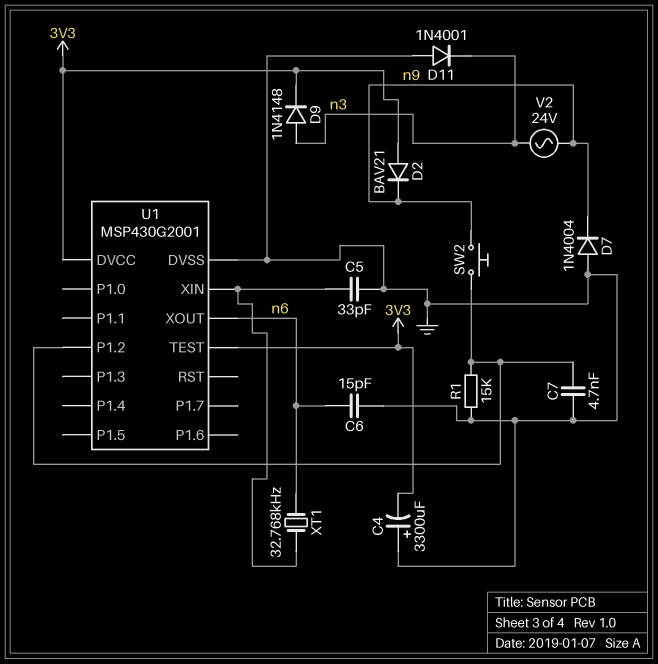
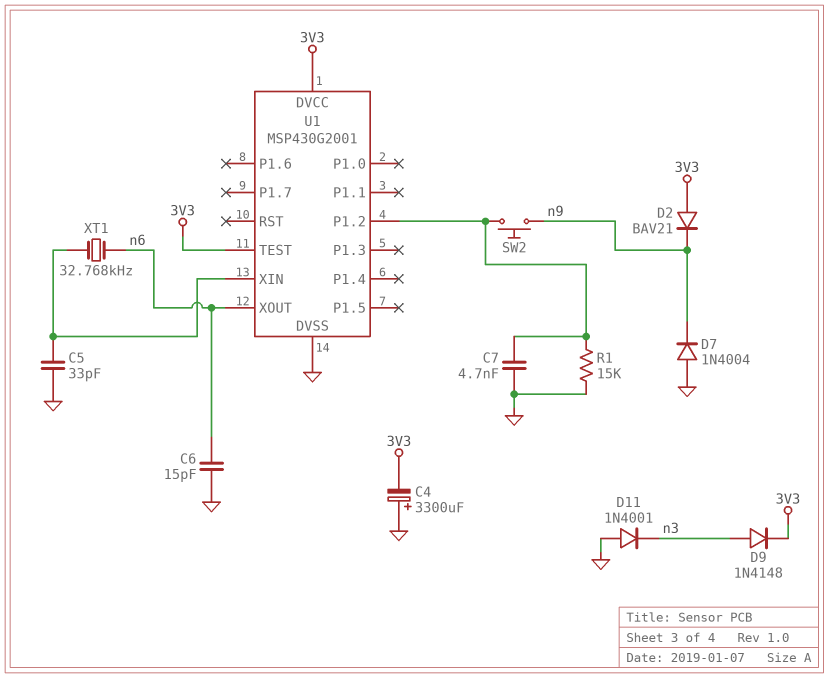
V2: AC 24V (n3, n9) -> none

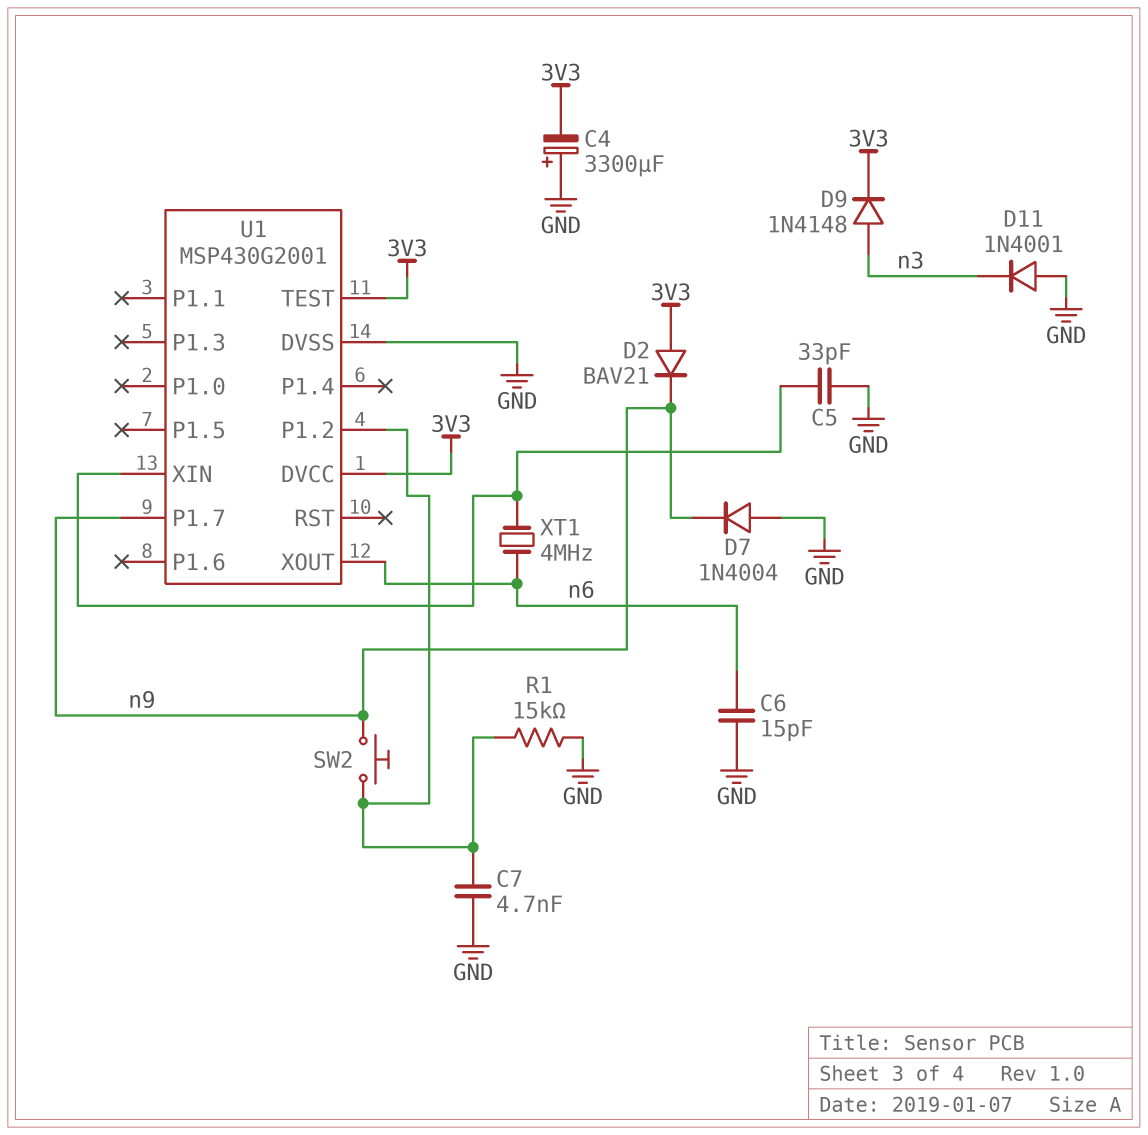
U1 pin P1.7: none -> n9
XT1: 32.768kHz (U1/XIN, n6) -> 4MHz (U1/XIN, n6)

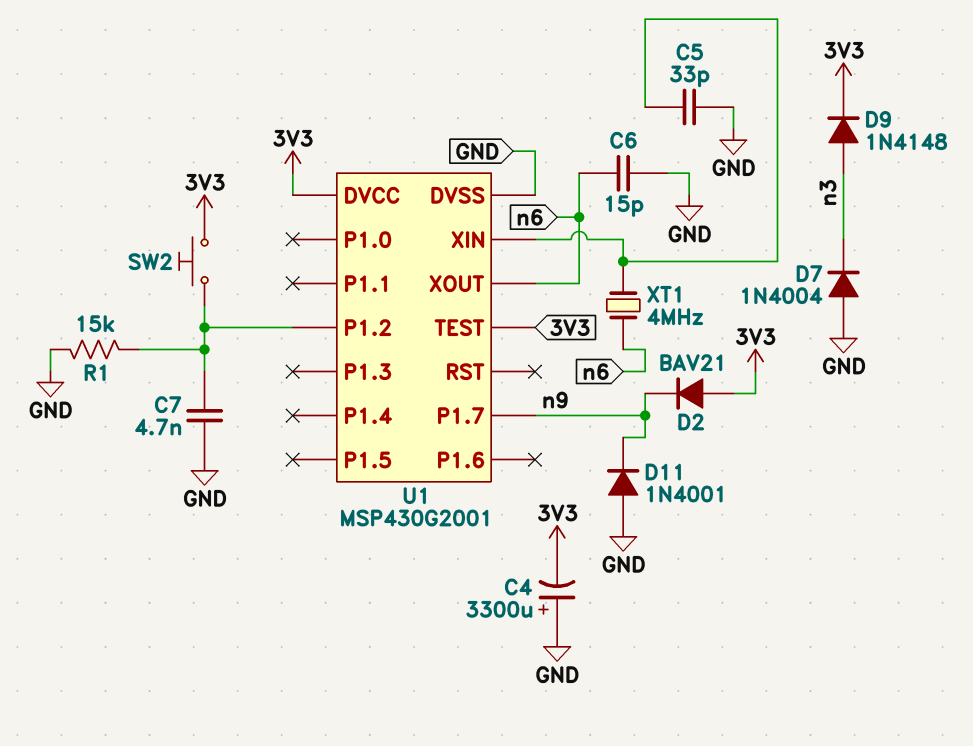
D7: diode 1N4004 (A GND, K n9) -> diode 1N4004 (A GND, K n3)
D11: diode 1N4001 (A GND, K n3) -> diode 1N4001 (A GND, K n9)
SW2: button (U1/P1.2, n9) -> button (3V3, U1/P1.2)

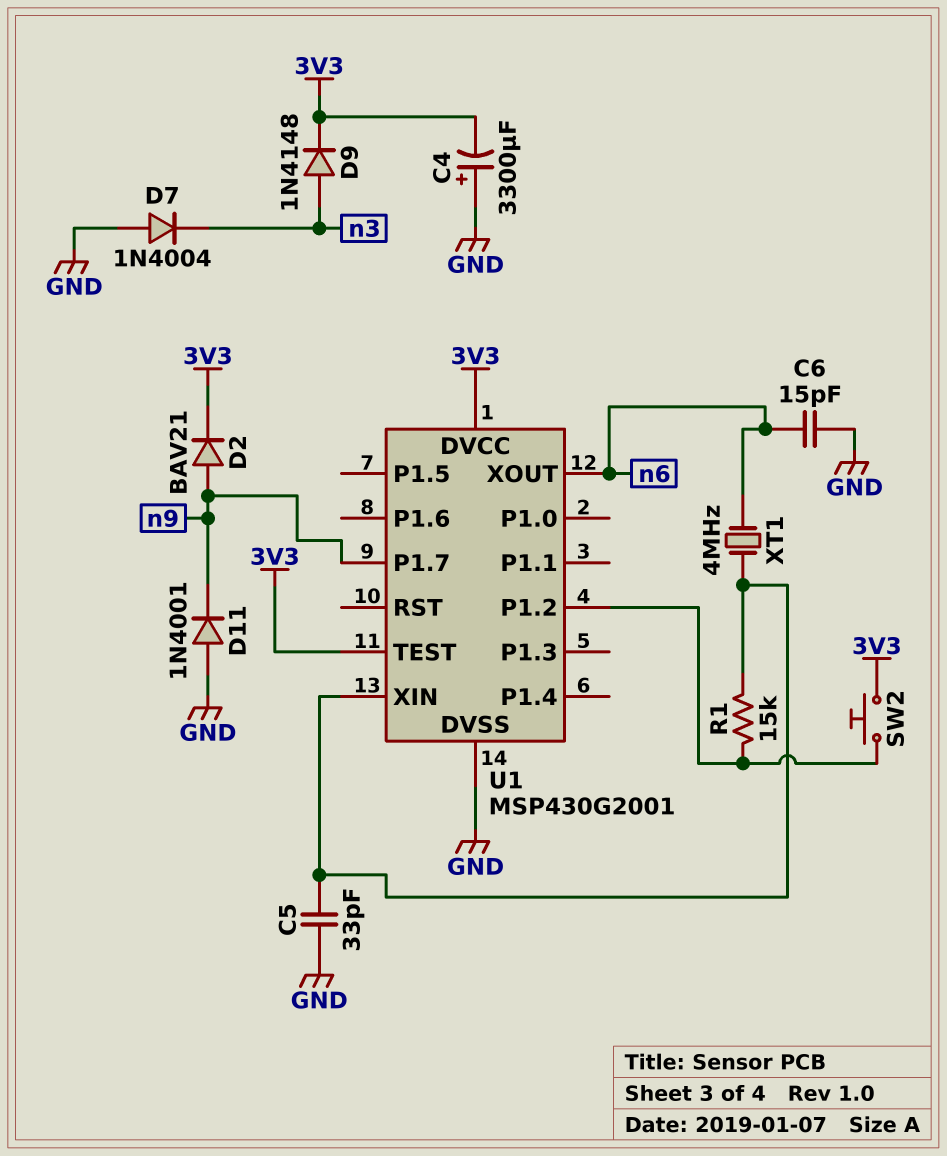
C7: 4.7nF (GND, U1/P1.2) -> none
D2: diode BAV21 (A 3V3, K n9) -> diode BAV21 (A n9, K 3V3)
R1: 15k (GND, U1/P1.2) -> 15k (U1/P1.2, U1/XIN)

